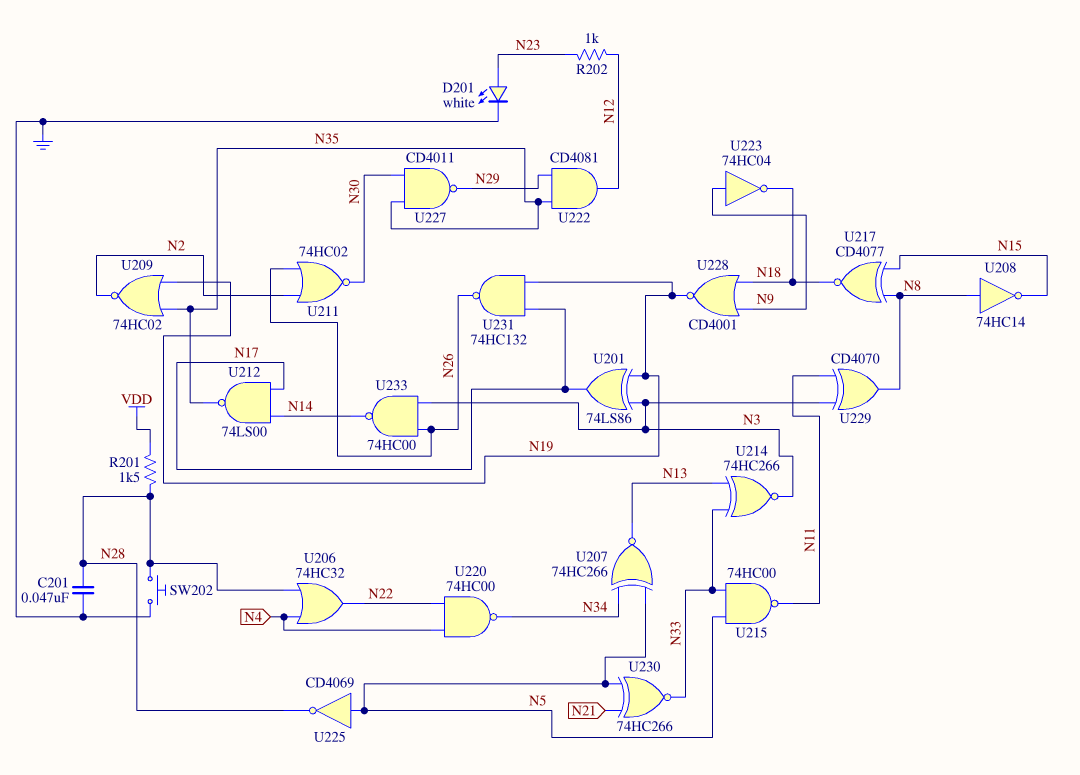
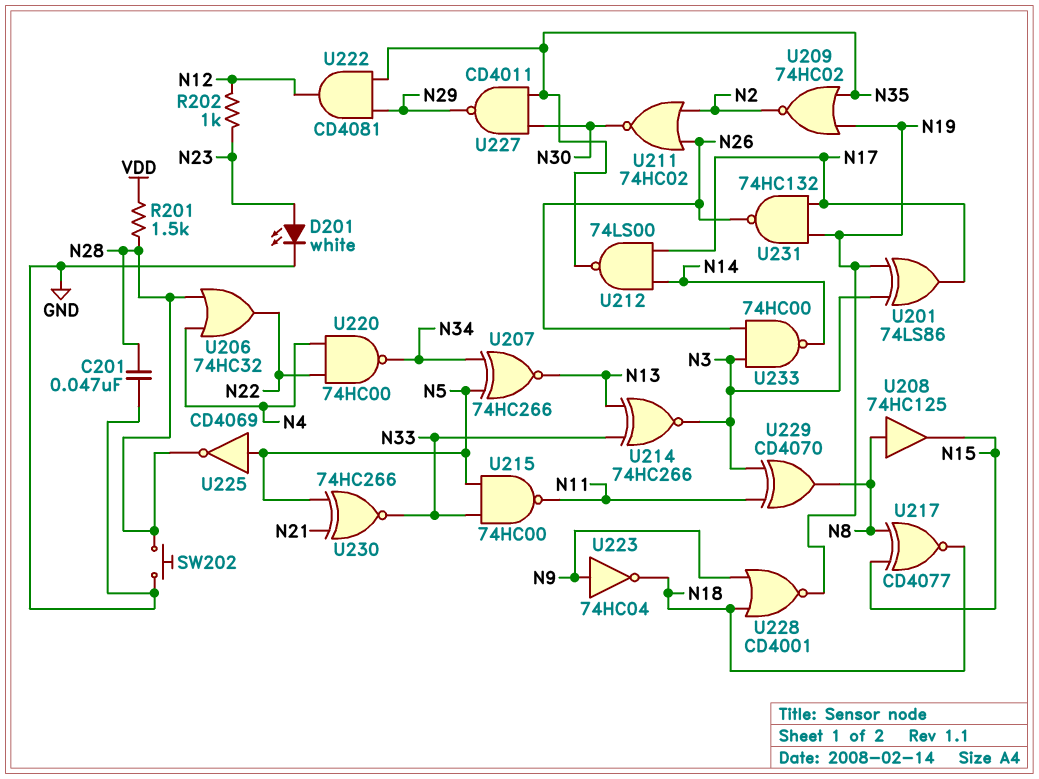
U208: NOT 74HC14 (in N8, out N15) -> buffer 74HC125 (in N8, out N15)

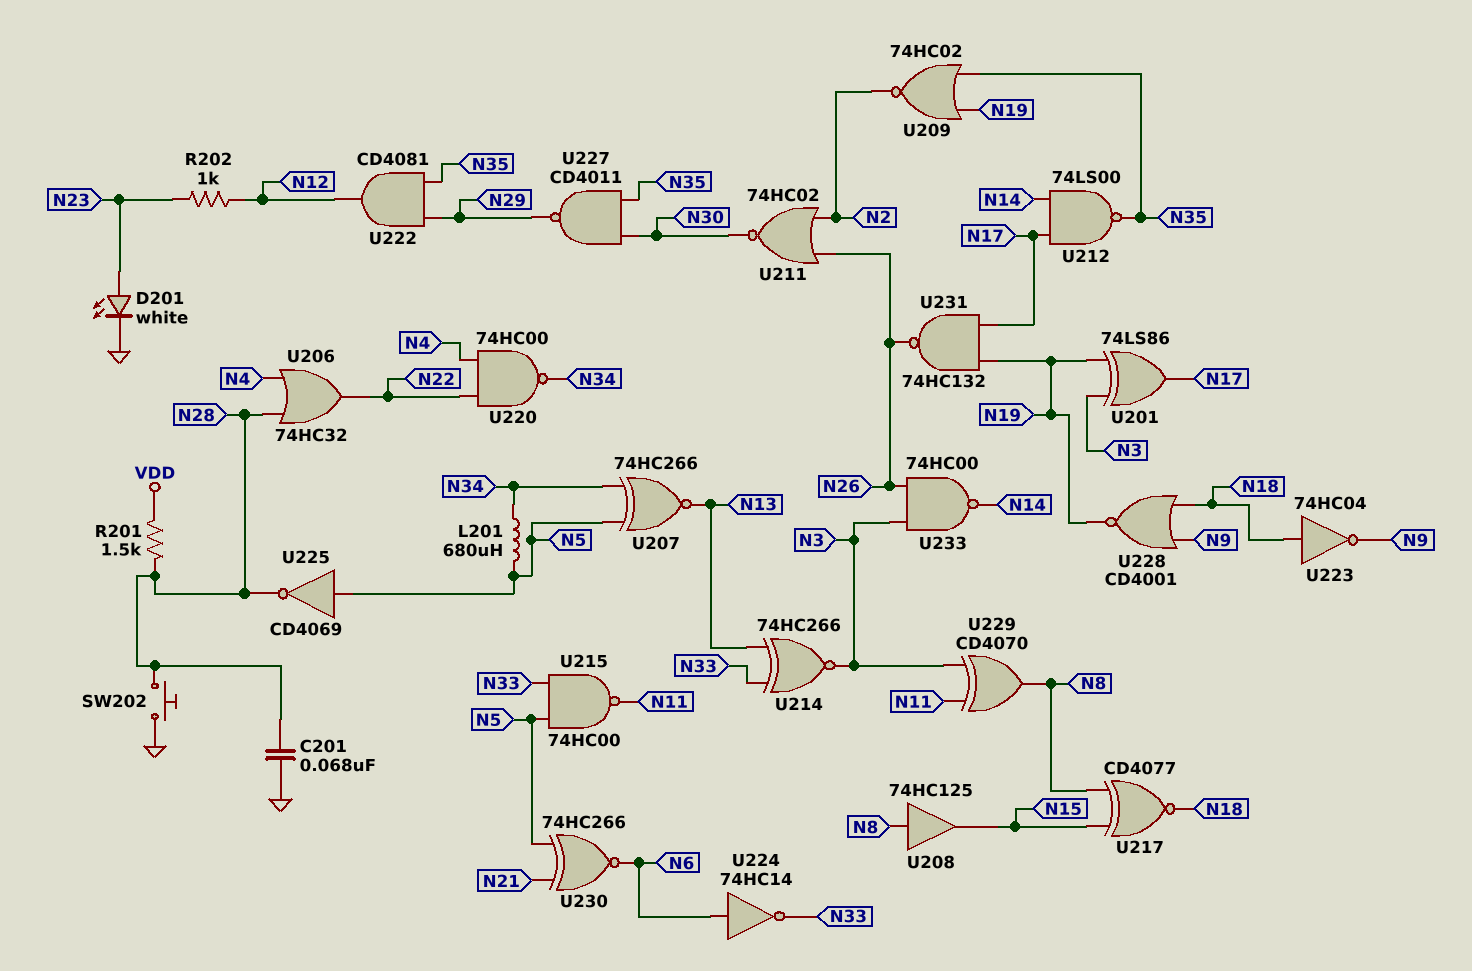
C201: 47nF (GND, N28) -> 68nF (GND, N28)
L201: none -> 680uH (N5, N34)
U223: NOT 74HC04 (in N9, out N18) -> NOT 74HC04 (in N18, out N9)
U224: none -> NOT 74HC14 (in N6, out N33)
U230: XNOR 74HC266 (in N5, in N21, out N33) -> XNOR 74HC266 (in N5, in N21, out N6)

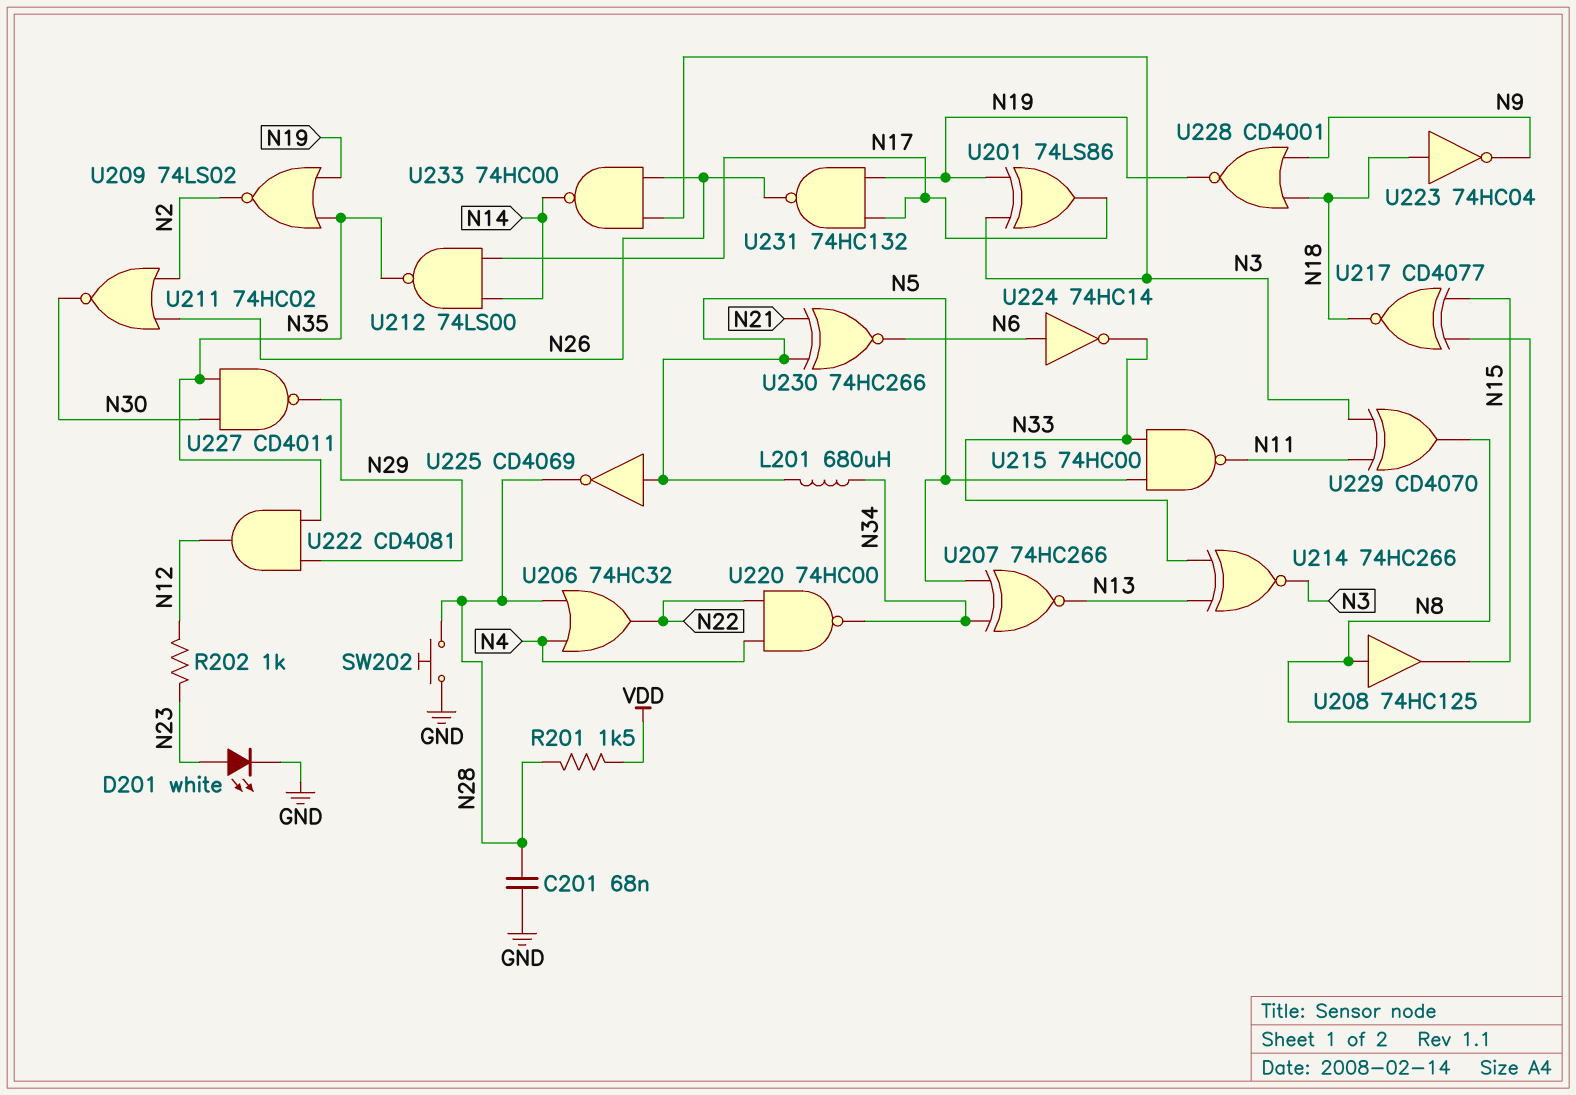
U209: NOR 74HC02 (in N19, in N35, out N2) -> NOR 74LS02 (in N19, in N35, out N2)

